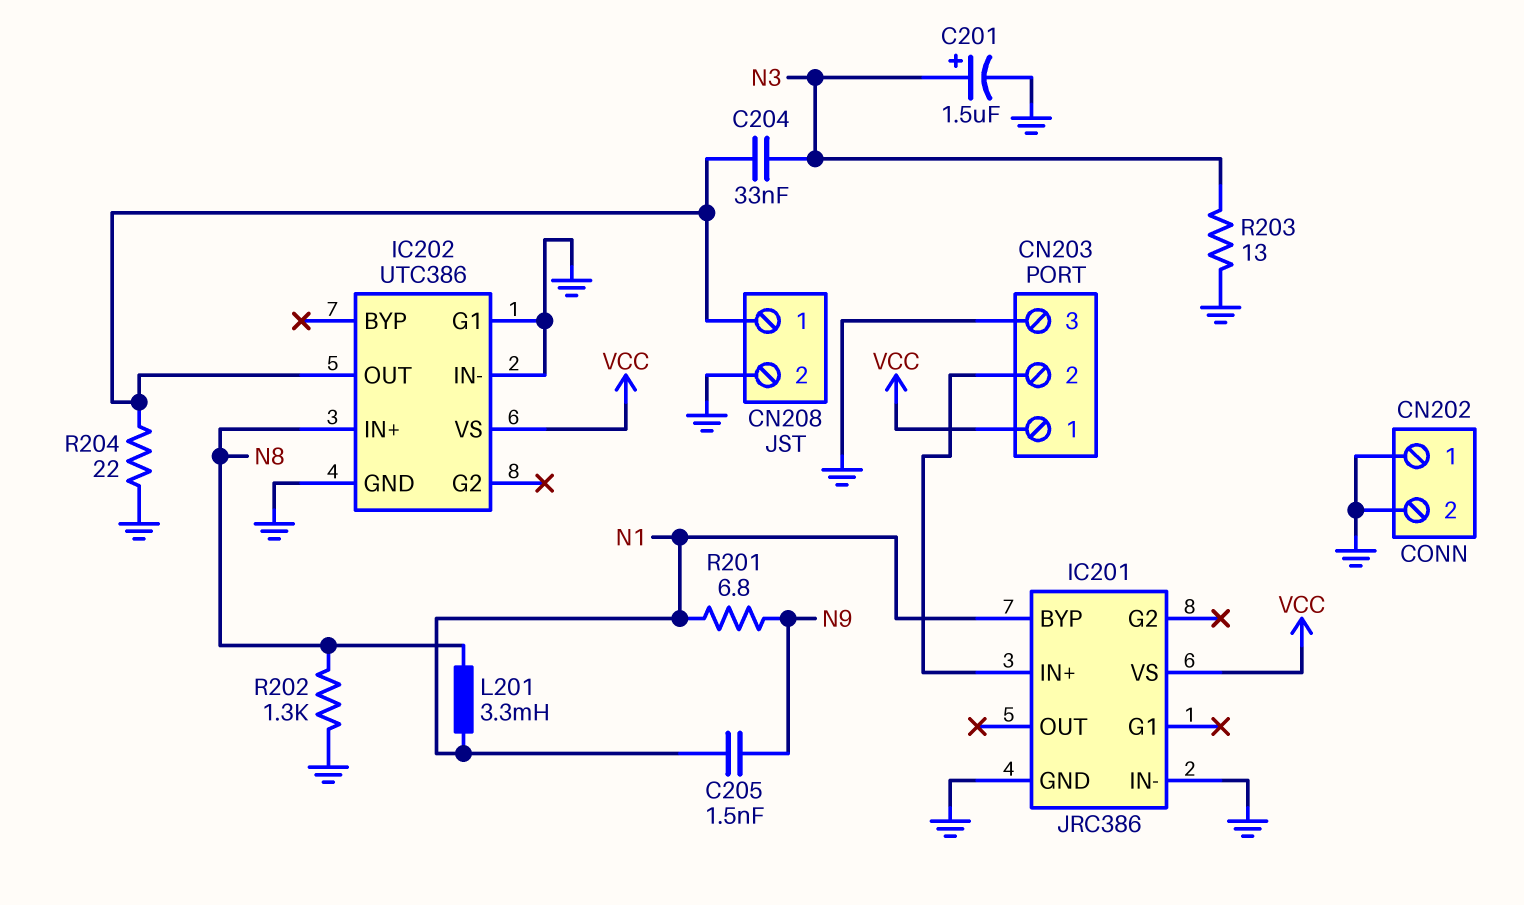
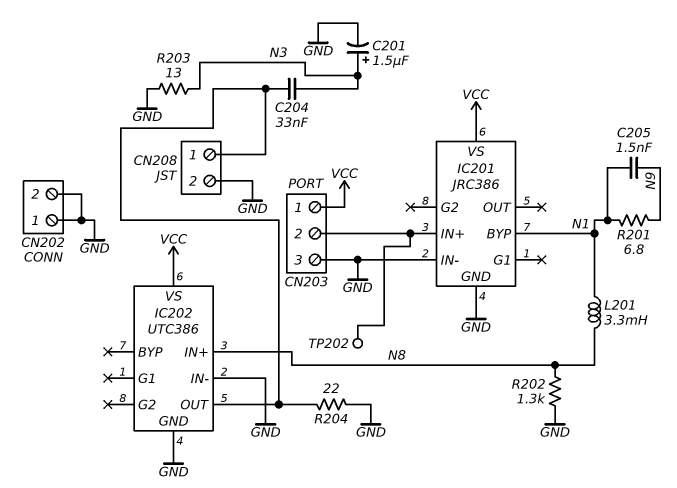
IC202 pin G1: GND -> none
TP202: none -> test point (CN203/2)

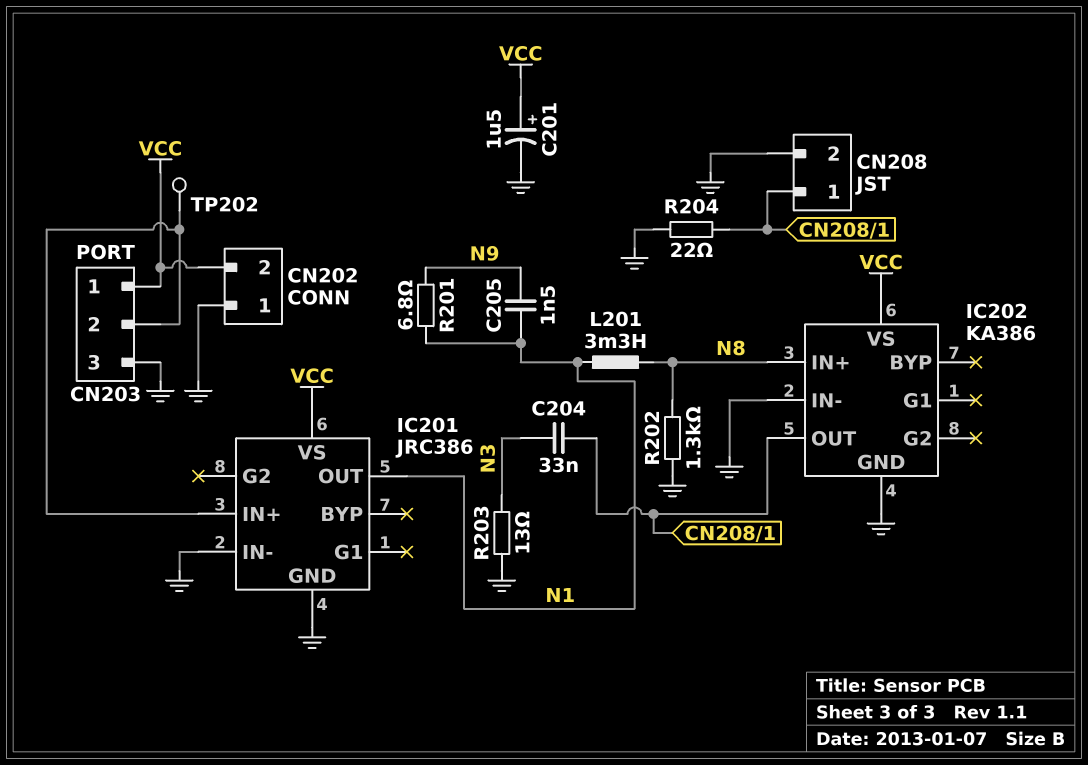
C201: 1.5uF (plus N3, minus GND) -> 1.5uF (plus VCC, minus GND)
CN202 pin 2: GND -> VCC
IC201 pin BYP: N1 -> none
IC201 pin OUT: none -> N1
IC202: UTC386 -> KA386

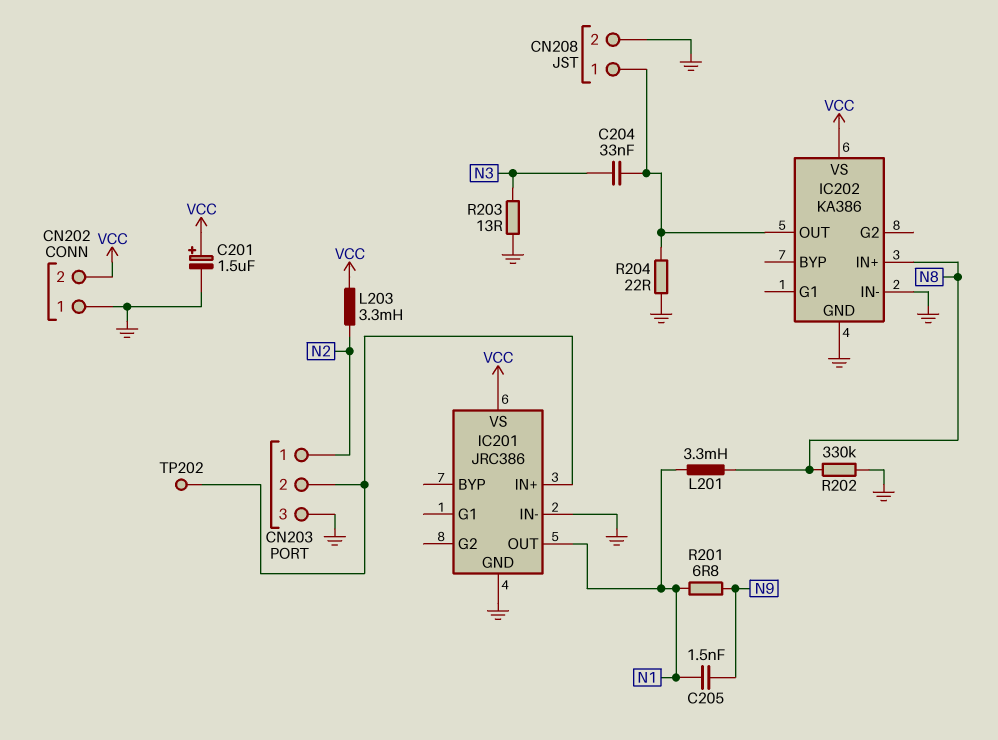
CN203 pin 1: VCC -> N2
L203: none -> 3.3mH (N2, VCC)
R202: 1.3k (GND, N8) -> 330k (GND, N8)

